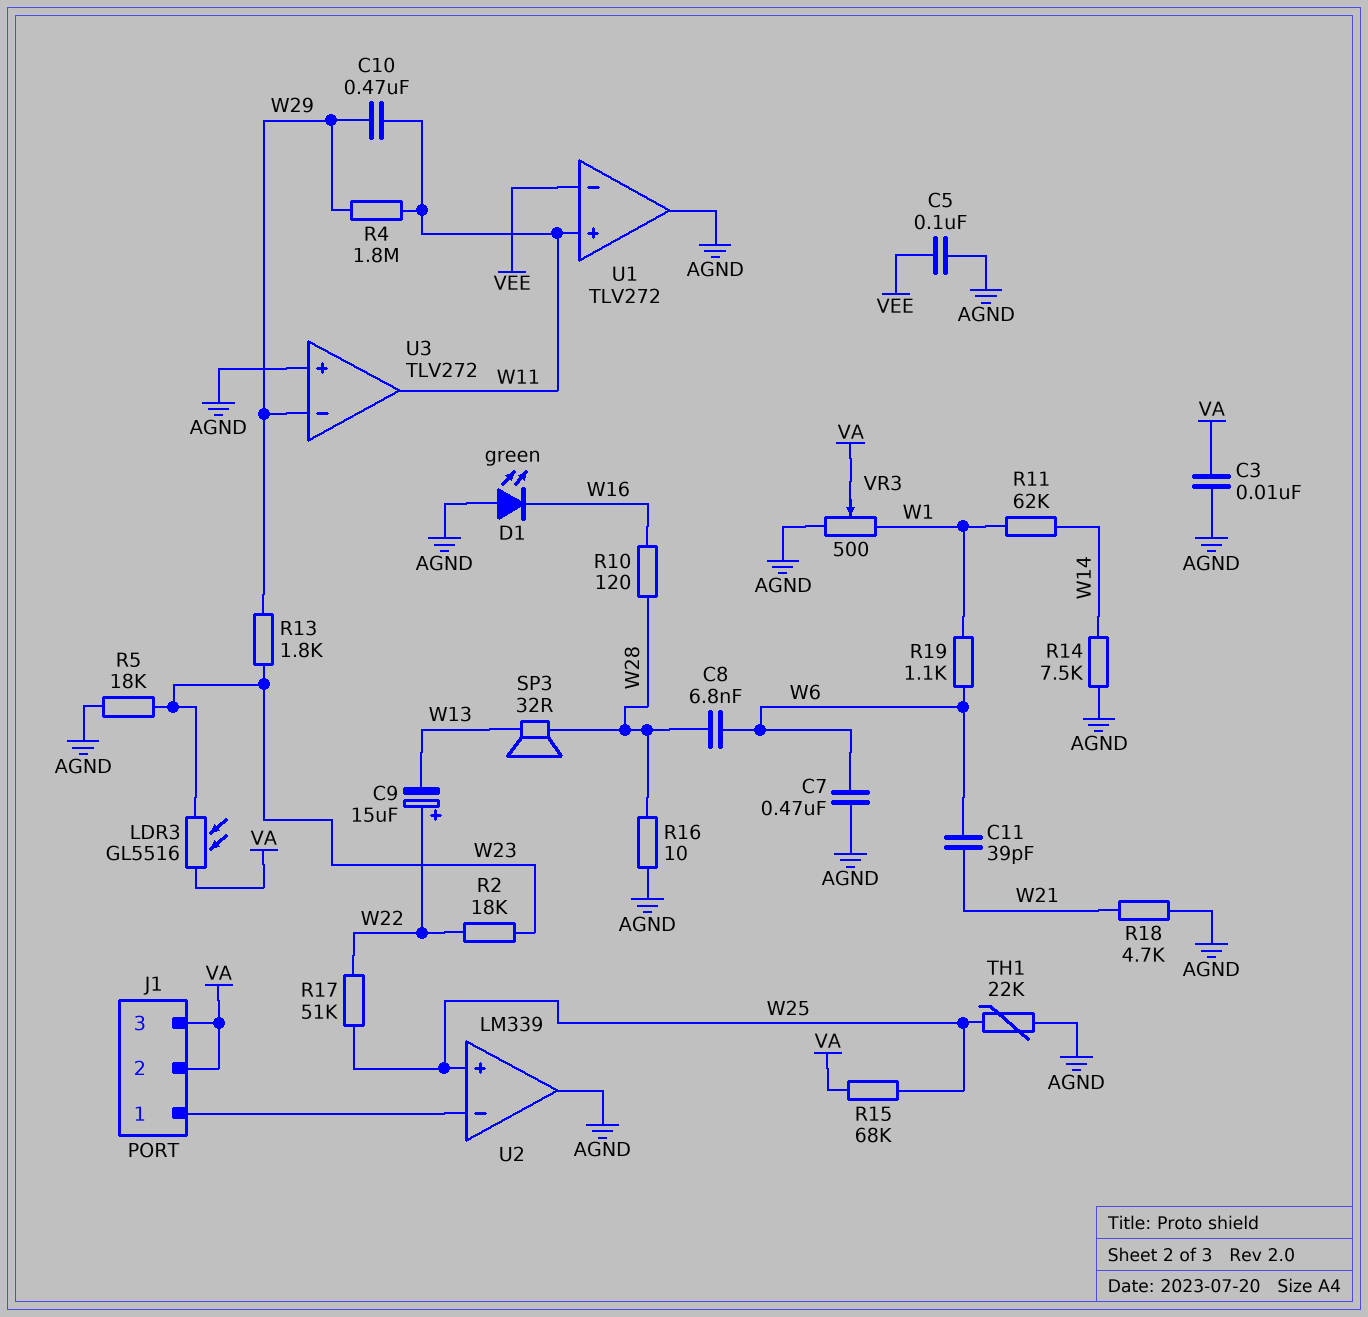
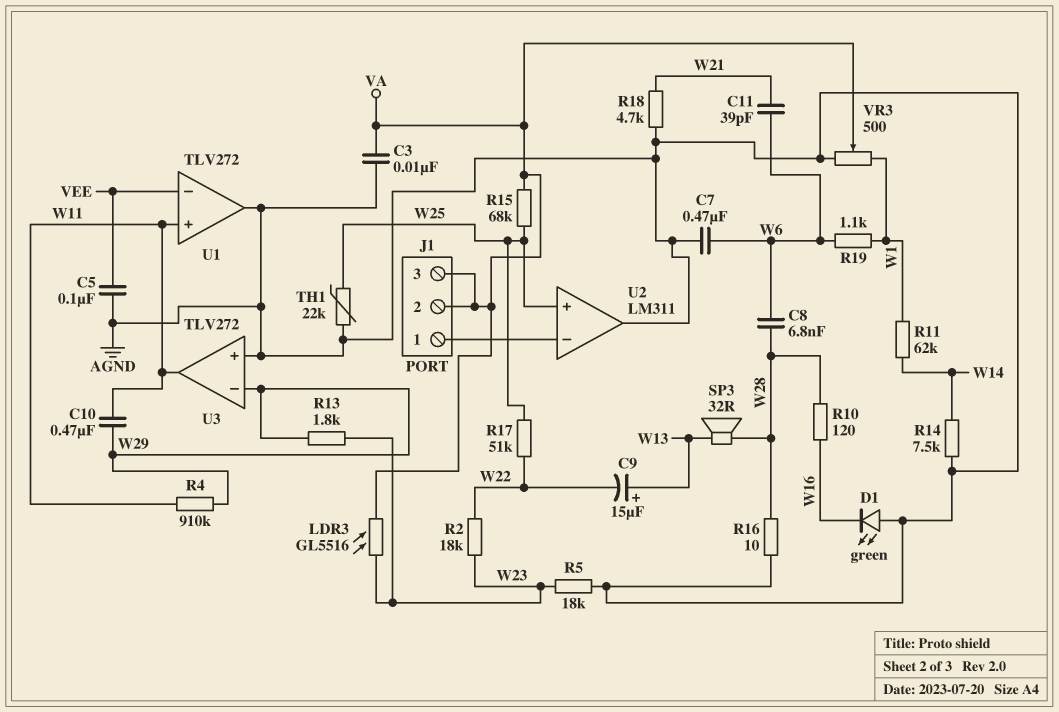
C9: 15uF (plus W22, minus W13) -> 15uF (plus W13, minus W22)
R4: 1.8M (W11, W29) -> 910k (W11, W29)
U2: LM339 -> LM311

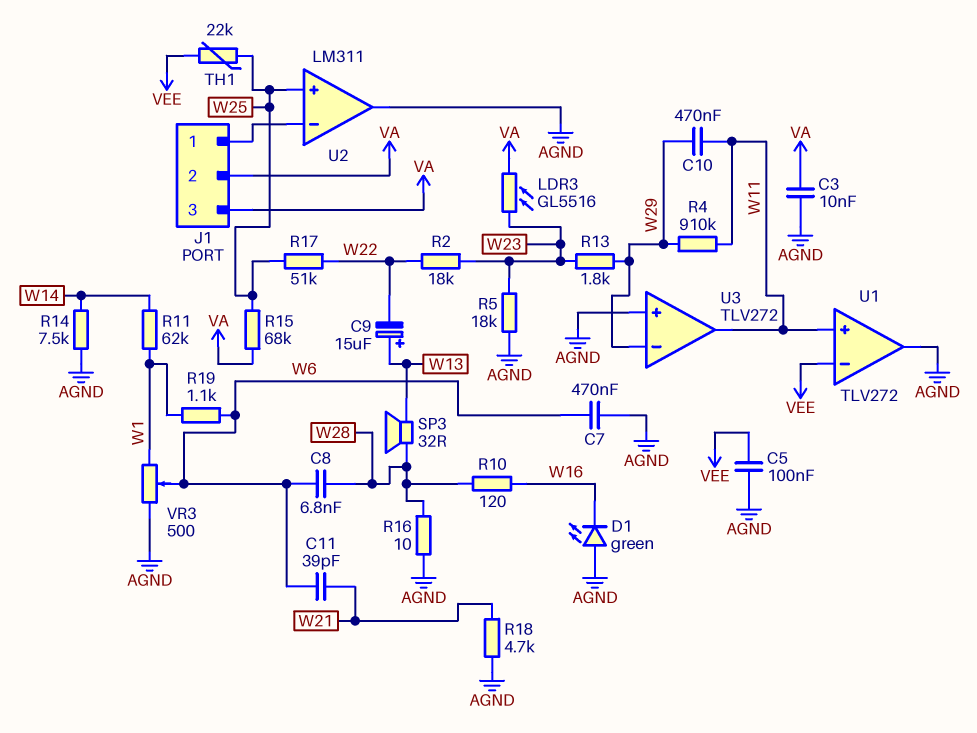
TH1: 22k (AGND, W25) -> 22k (VEE, W25)
VR3: 500 (AGND, W1, wiper VA) -> 500 (AGND, W1, wiper W6)

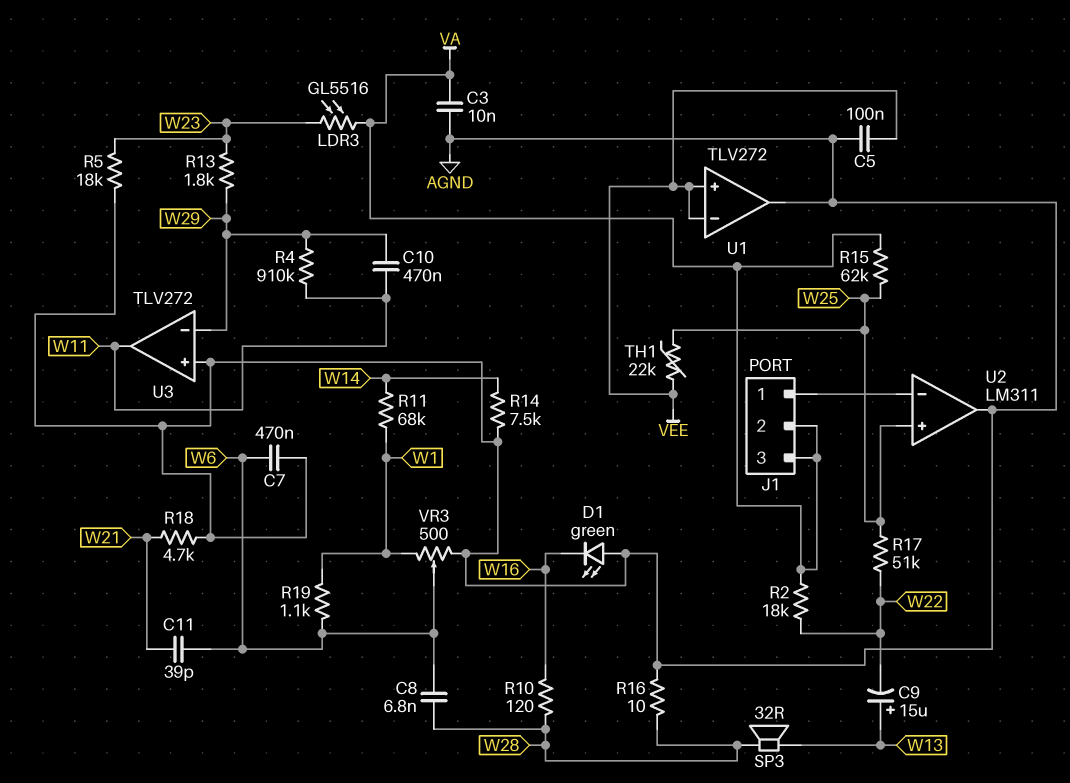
R2: 18k (W22, W23) -> 18k (VA, W22)
R11: 62k (W1, W14) -> 68k (W1, W14)
R15: 68k (VA, W25) -> 62k (VA, W25)
U1 pin in+: W11 -> VEE

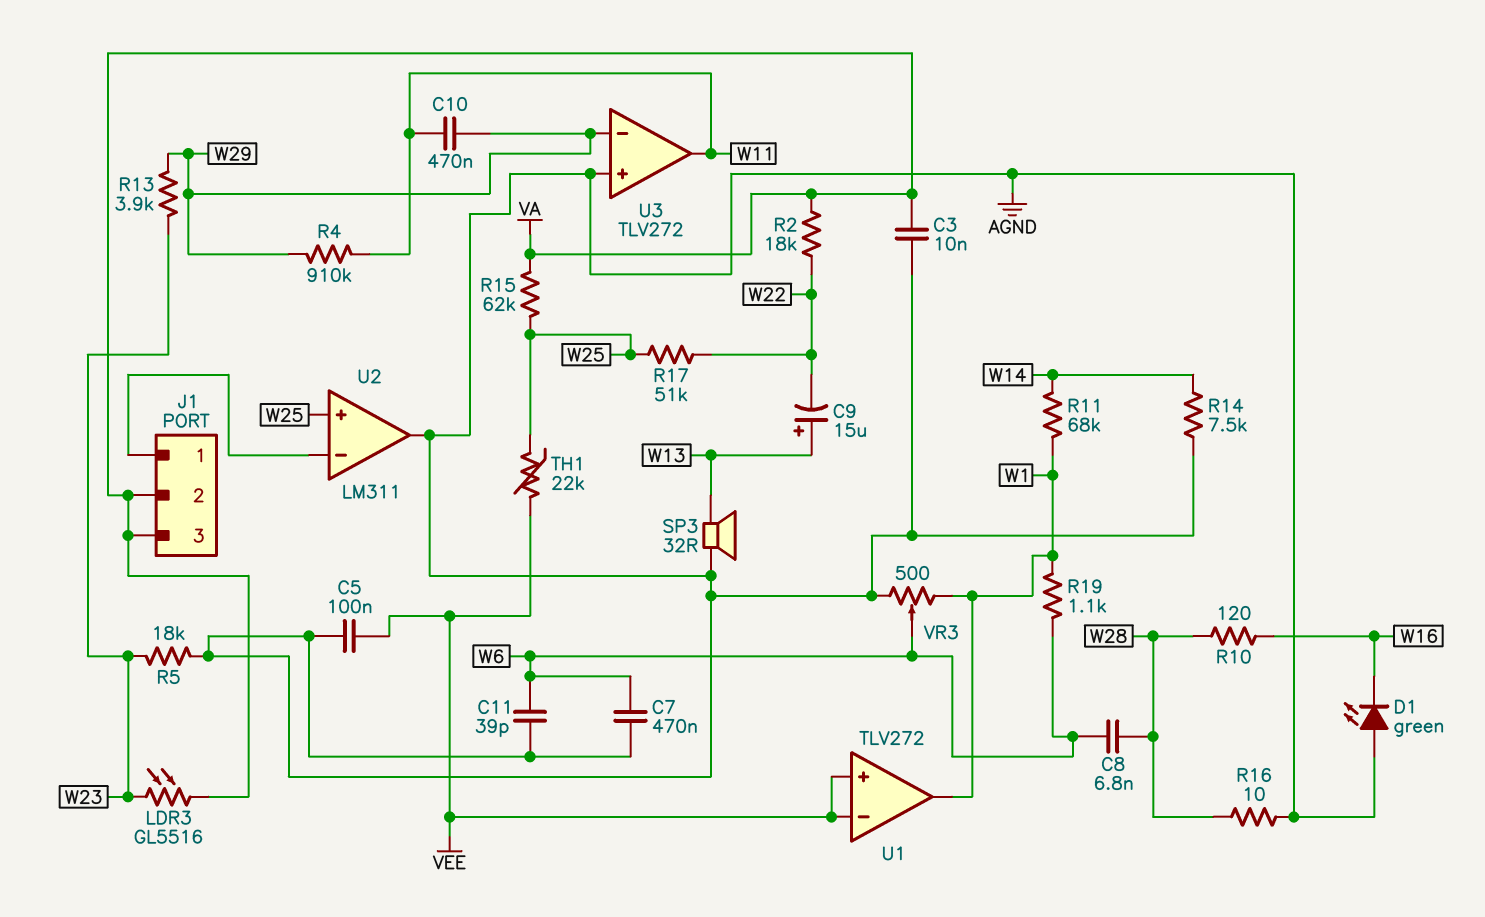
C11: 39pF (W6, W21) -> 39pF (AGND, W6)
R13: 1.8k (W23, W29) -> 3.9k (W23, W29)
R18: 4.7k (AGND, W21) -> none
SP3: speaker 32R (W13, W28) -> speaker 32R (AGND, W13)
U1 pin out: AGND -> W1

